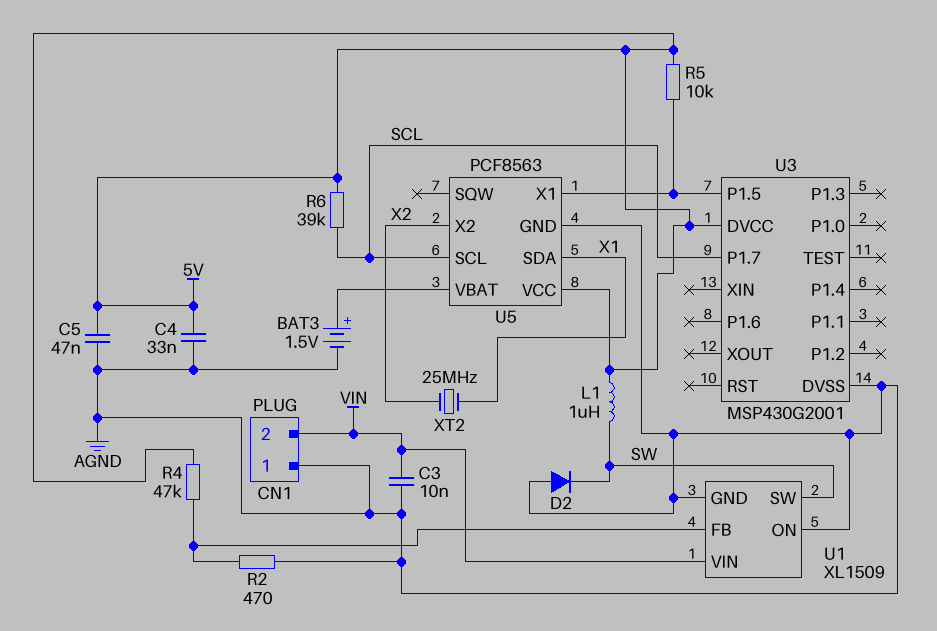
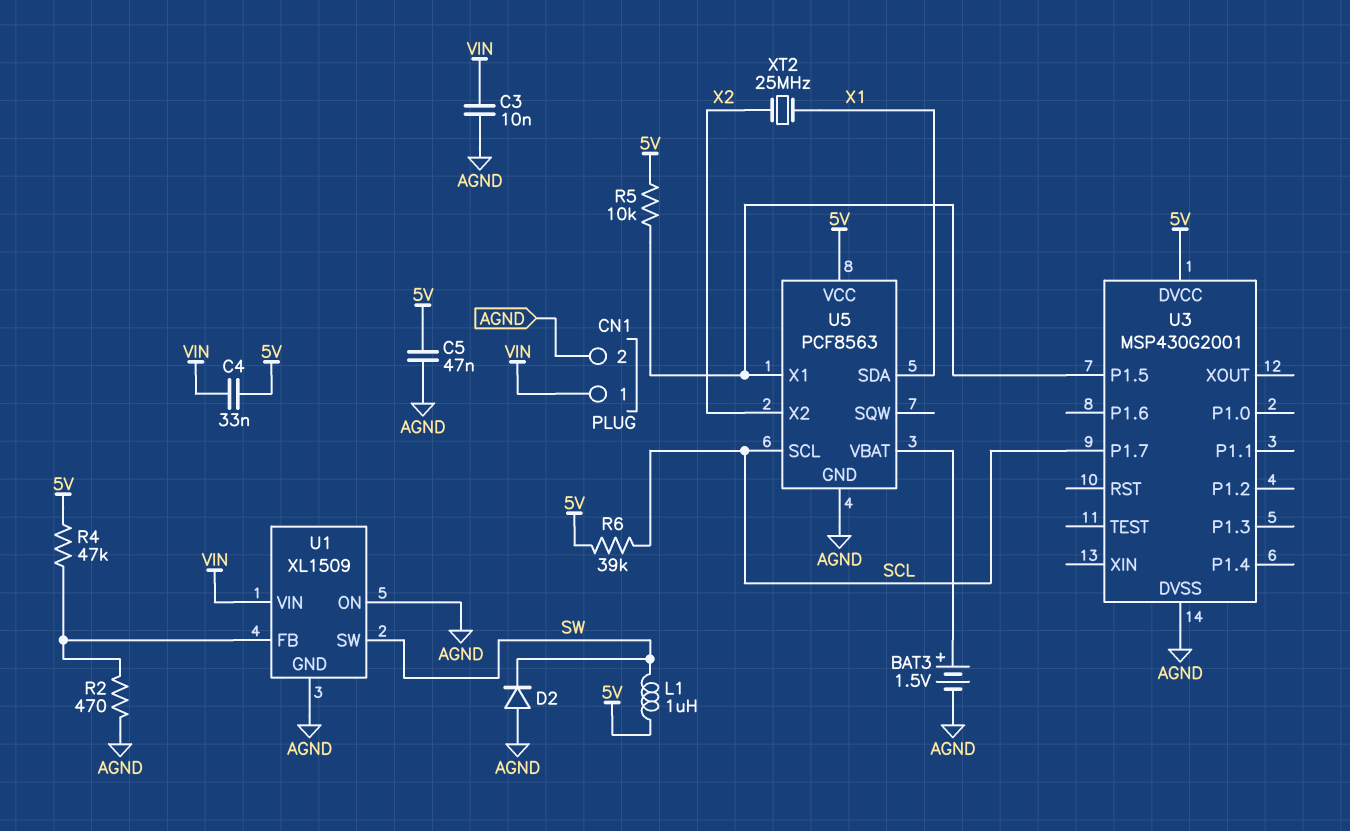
C4: 33nF (5V, AGND) -> 33nF (5V, VIN)
CN1 pin 1: AGND -> VIN
CN1 pin 2: VIN -> AGND

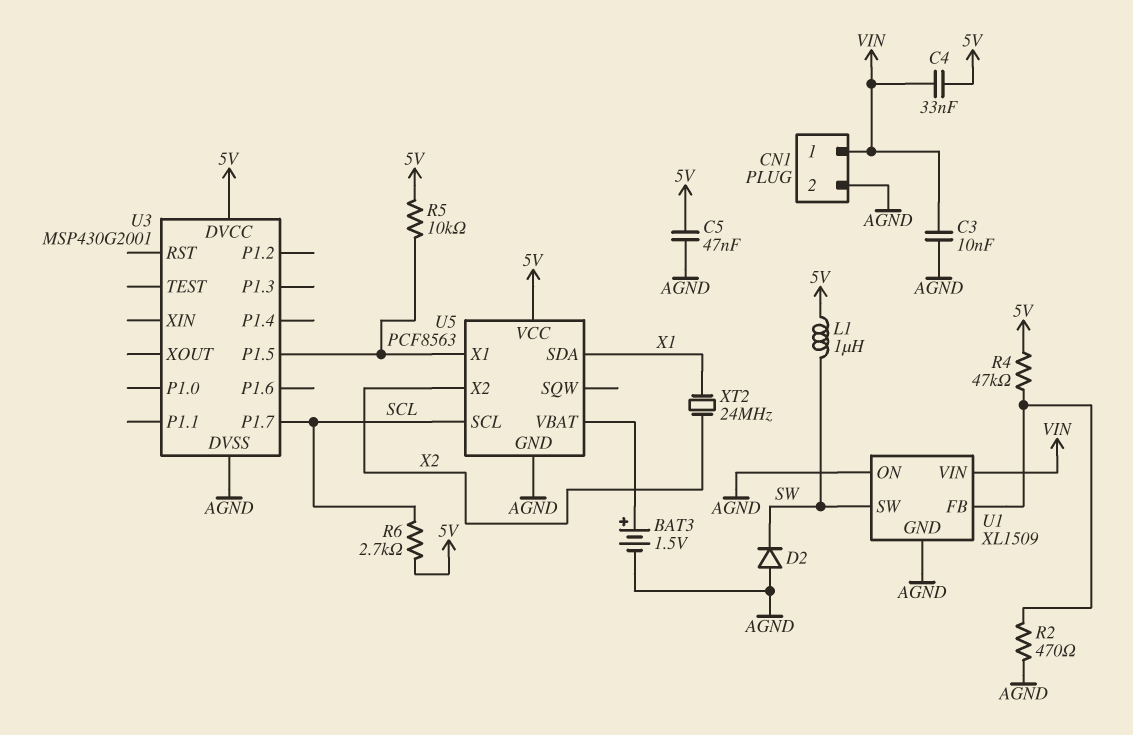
R6: 39k (5V, SCL) -> 2.7k (5V, SCL)
XT2: 25MHz (X1, X2) -> 24MHz (X1, X2)

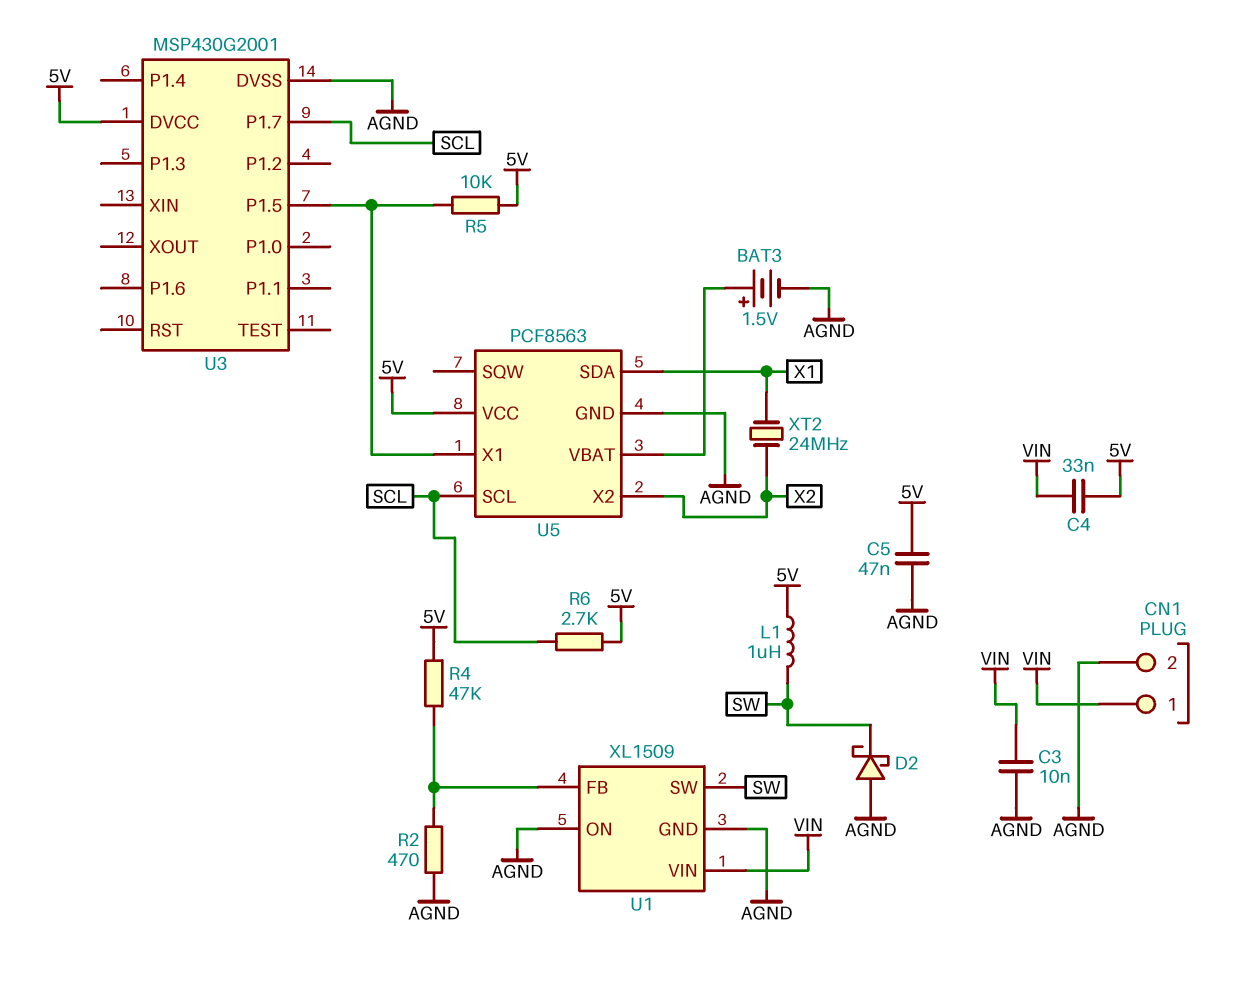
D2: diode (A AGND, K SW) -> schottky (A AGND, K SW)

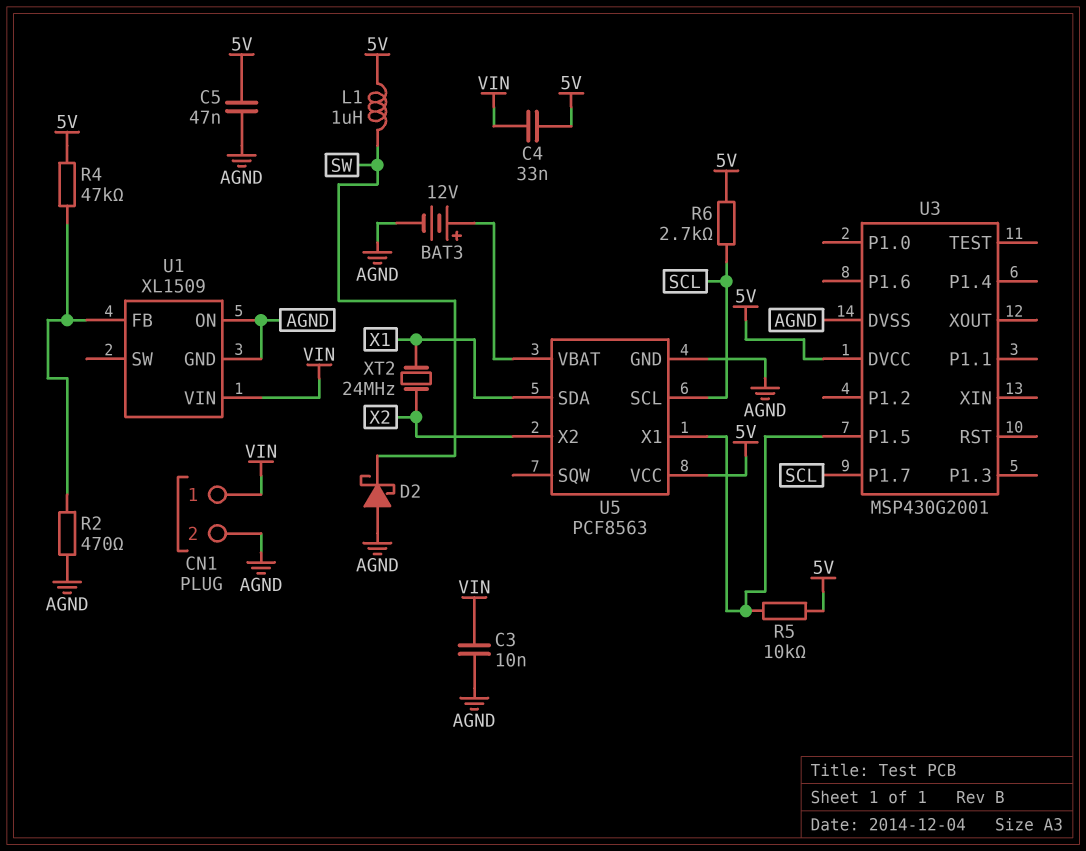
BAT3: 1.5V (plus U5/VBAT, minus AGND) -> 12V (plus U5/VBAT, minus AGND)
U1 pin SW: SW -> none

